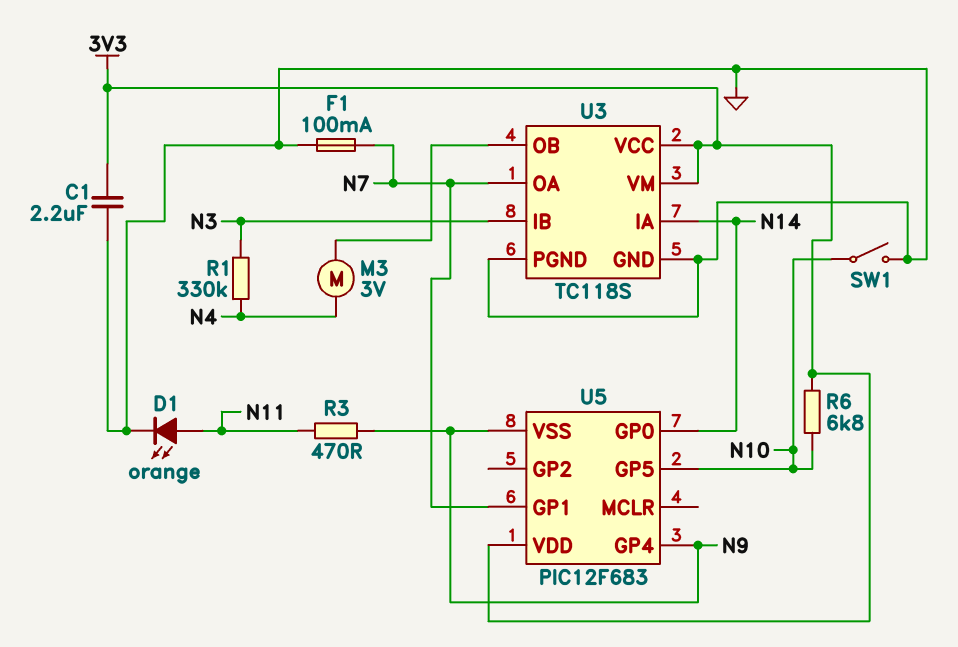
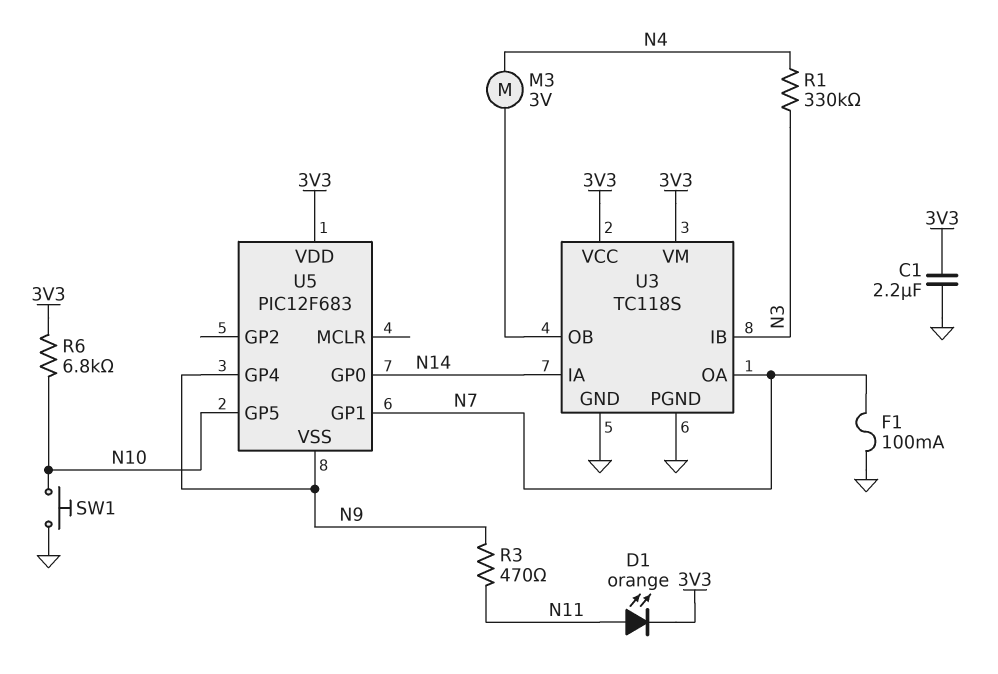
D1: LED orange (A N11, K GND) -> LED orange (A N11, K 3V3)
SW1: switch (GND, N10) -> button (GND, N10)

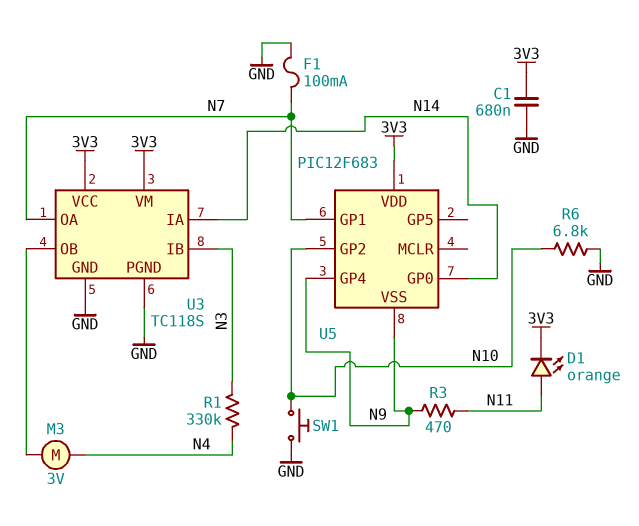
C1: 2.2uF (3V3, GND) -> 680nF (3V3, GND)
R6: 6.8k (3V3, N10) -> 6.8k (GND, N10)
U5 pin GP2: none -> N10
U5 pin GP5: N10 -> none

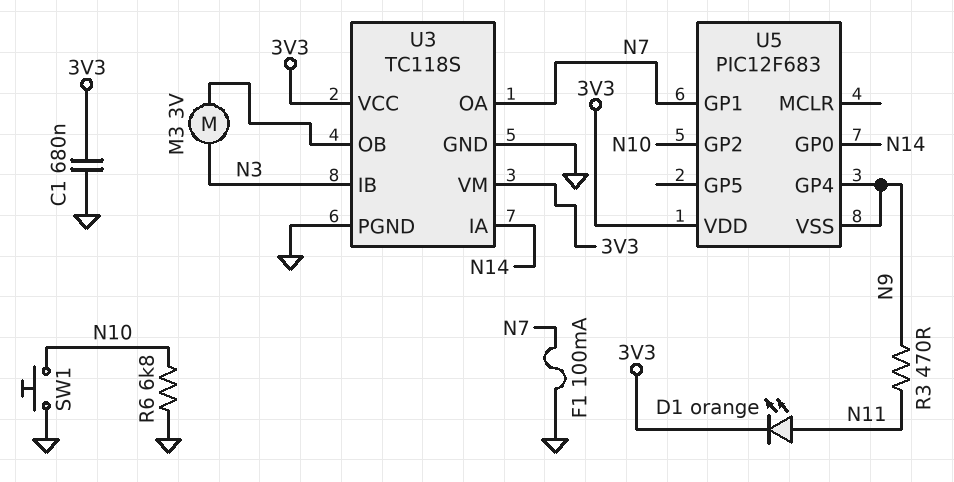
M3: motor 3V (N4, U3/OB) -> motor 3V (N3, U3/OB)
R1: 330k (N3, N4) -> none

